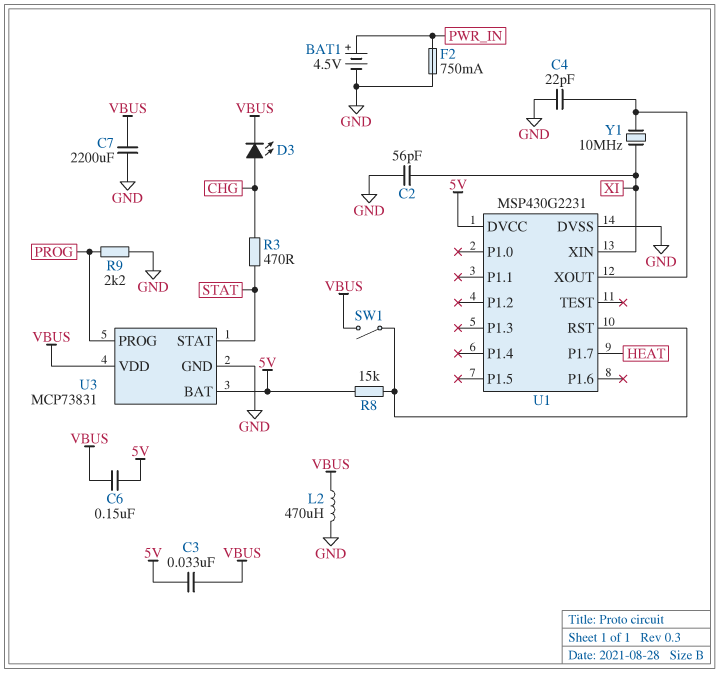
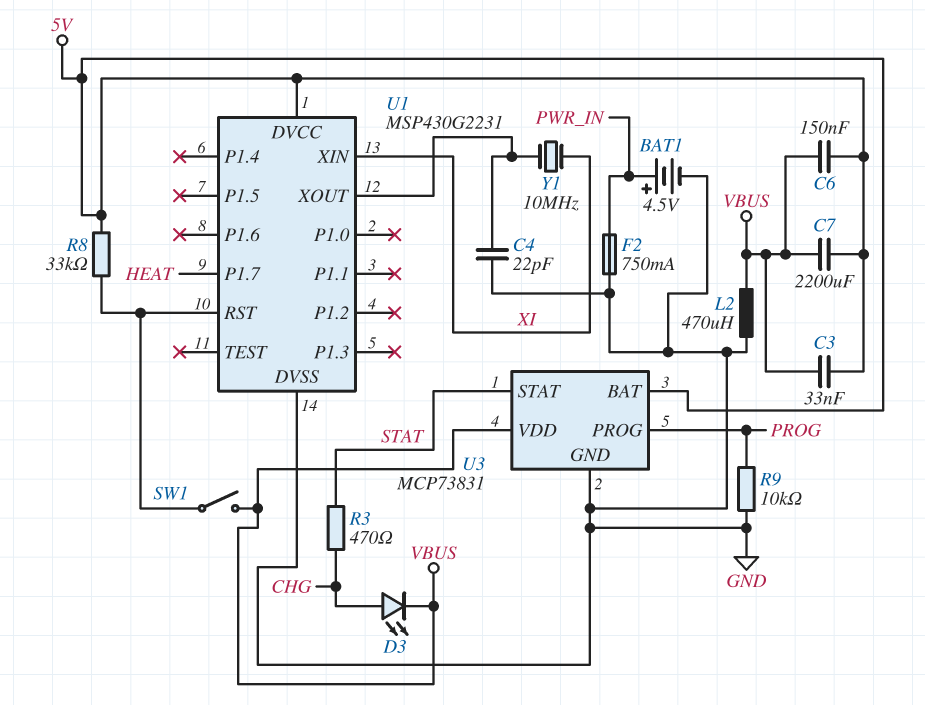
C2: 56pF (GND, XI) -> none
C7: 2200uF (GND, VBUS) -> 2200uF (5V, VBUS)
R8: 15k (5V, U1/RST) -> 33k (5V, U1/RST)
R9: 2.2k (GND, PROG) -> 10k (GND, PROG)

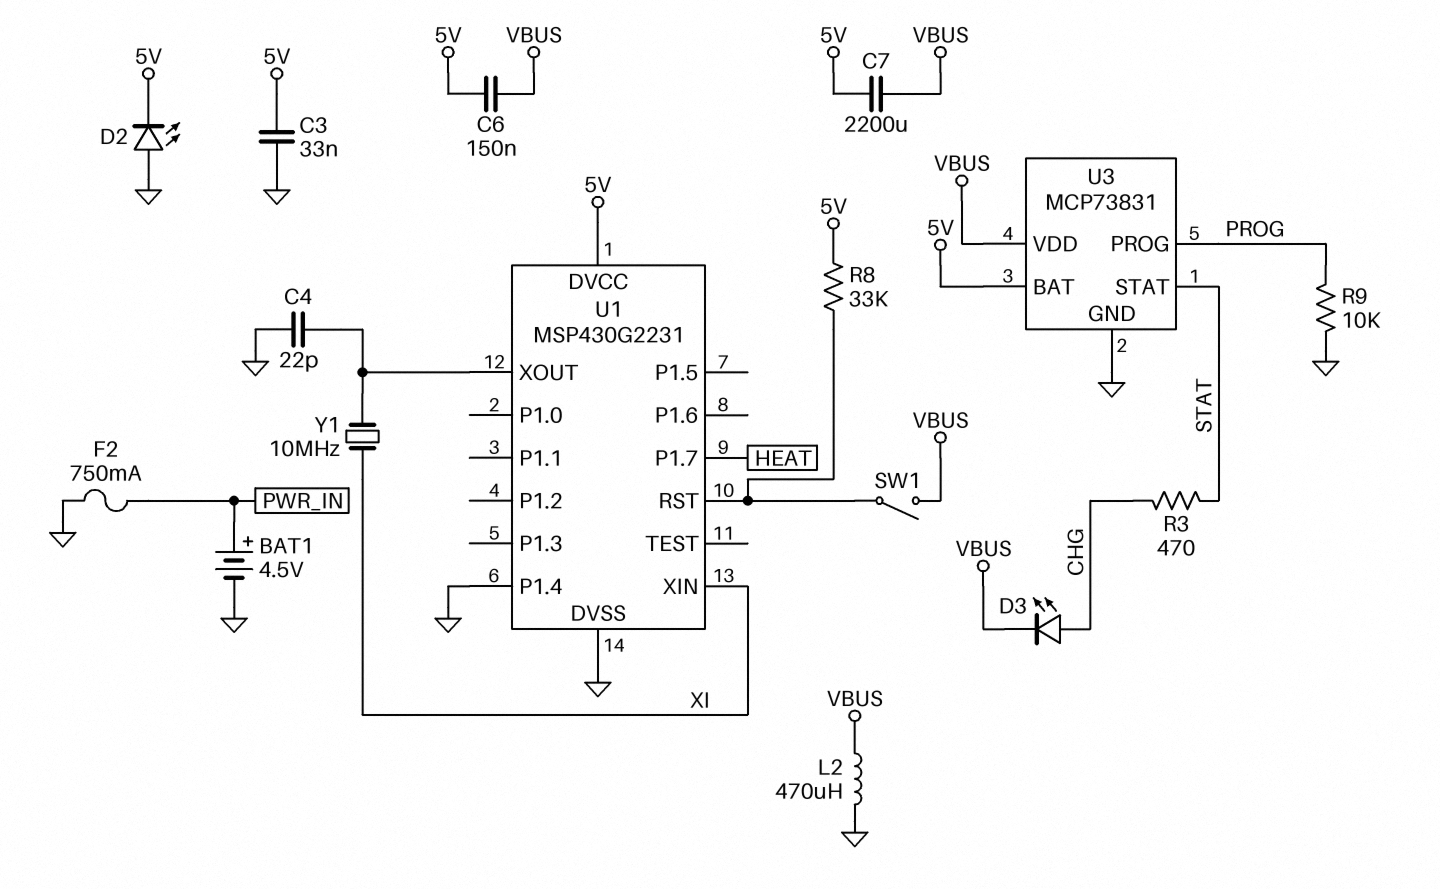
C3: 33nF (5V, VBUS) -> 33nF (5V, GND)
D2: none -> LED (A GND, K 5V)
U1 pin P1.4: none -> GND

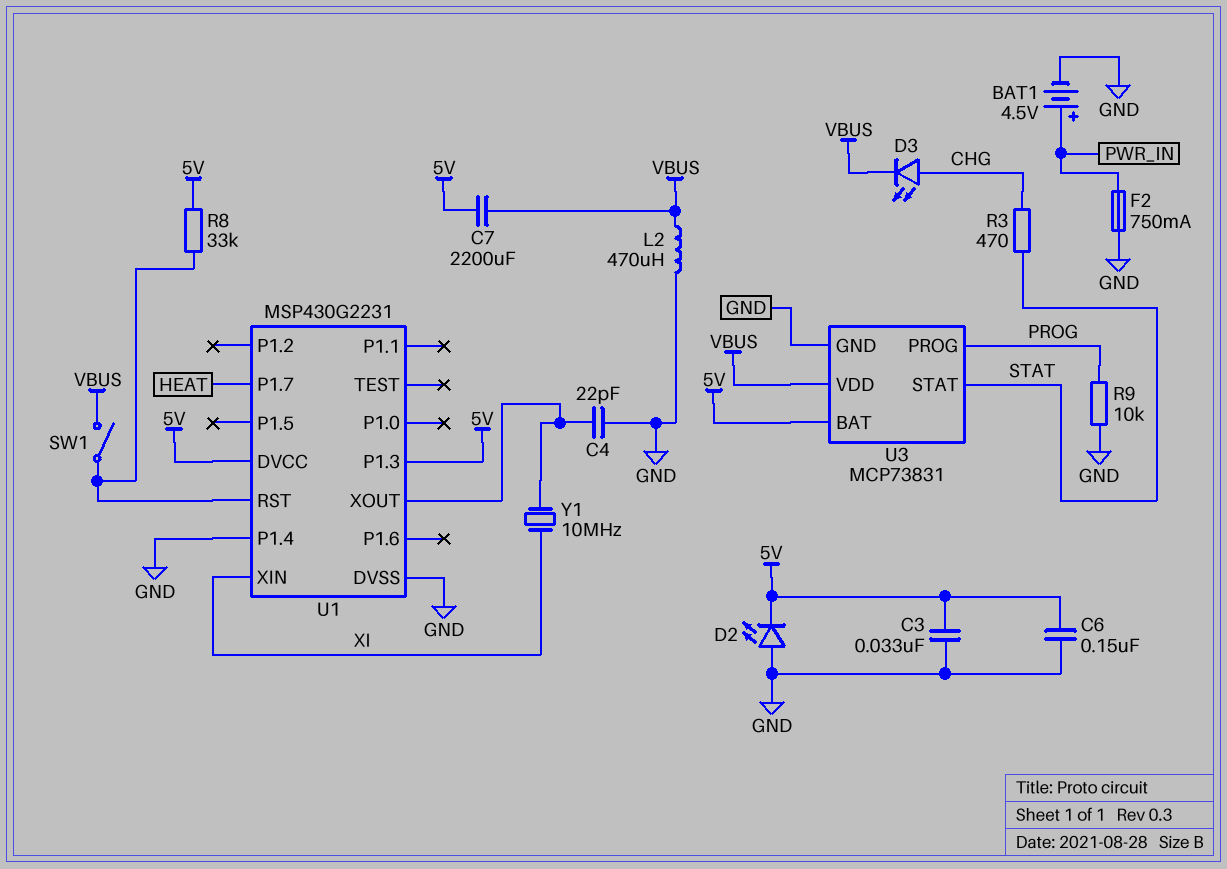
C6: 150nF (5V, VBUS) -> 150nF (5V, GND)
U1 pin P1.3: none -> 5V

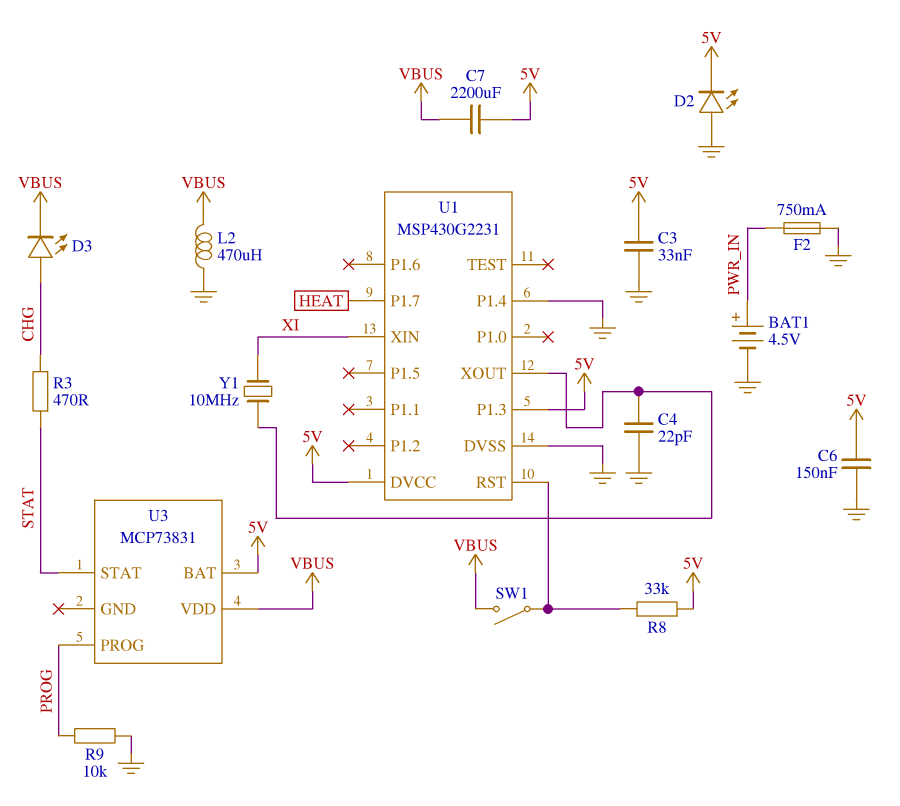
U3 pin GND: GND -> none

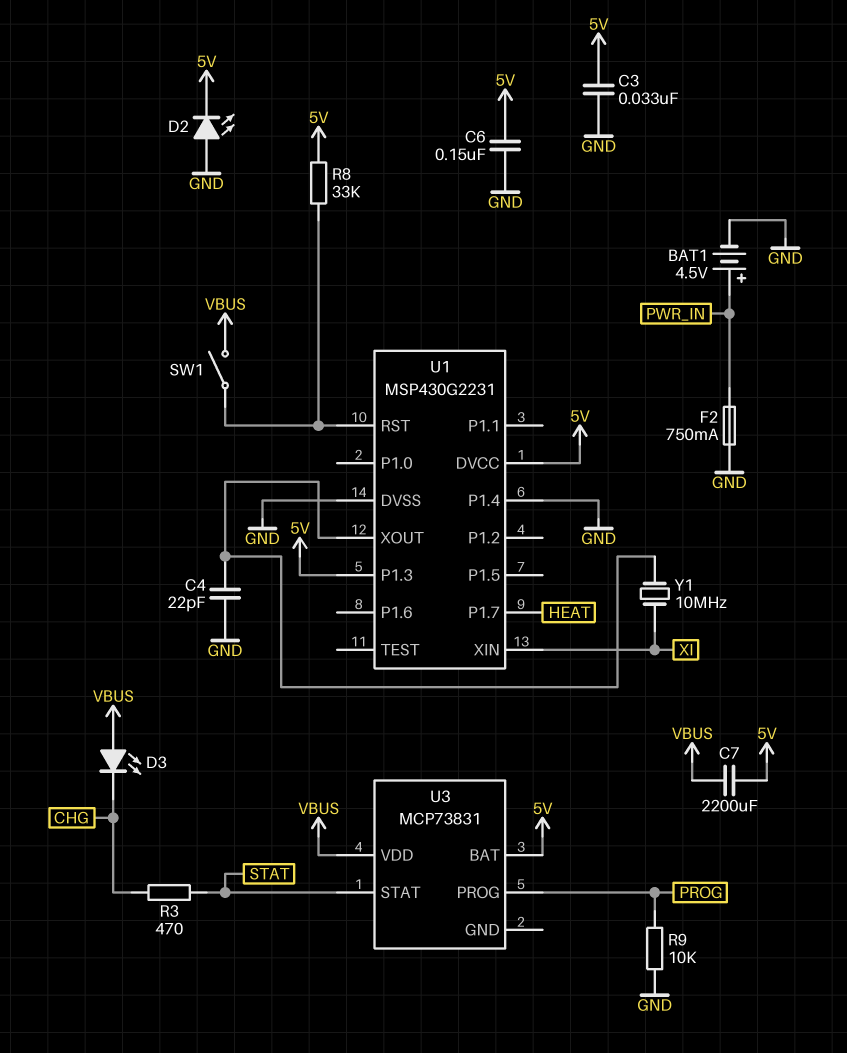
D3: LED (A CHG, K VBUS) -> LED (A VBUS, K CHG)
L2: 470uH (GND, VBUS) -> none

